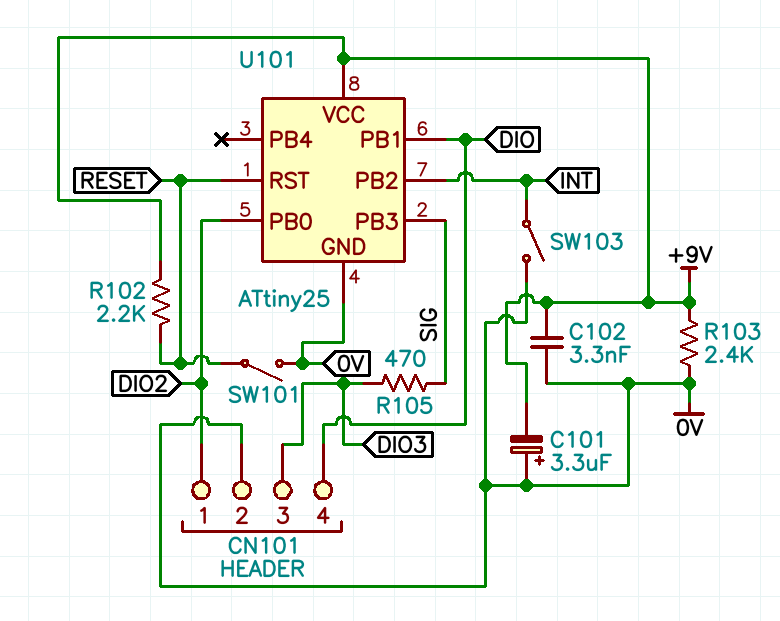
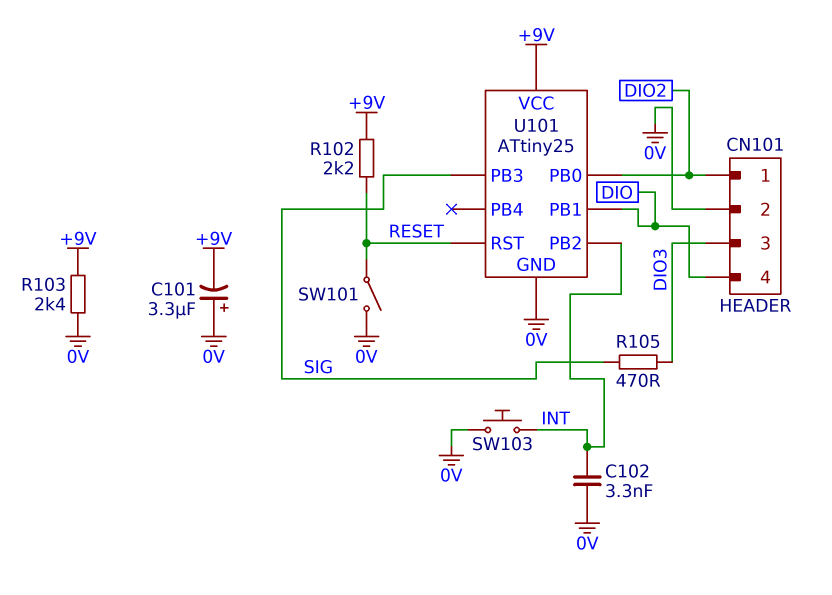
C102: 3.3nF (+9V, 0V) -> 3.3nF (0V, INT)
SW103: switch (0V, INT) -> button (0V, INT)

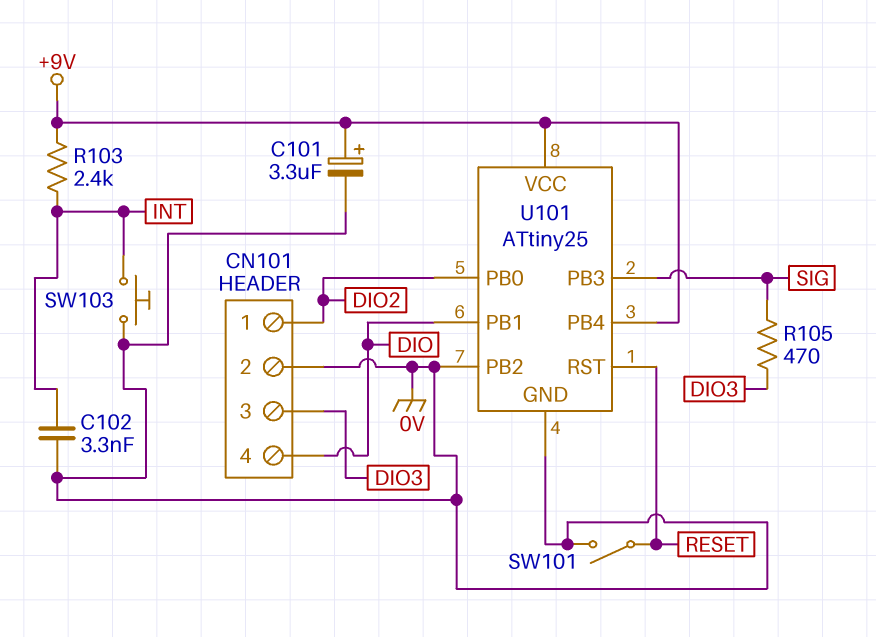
C101: 3.3uF (plus 0V, minus +9V) -> 3.3uF (plus +9V, minus 0V)
R102: 2.2k (+9V, RESET) -> none
R103: 2.4k (+9V, 0V) -> 2.4k (+9V, INT)
U101 pin PB2: INT -> 0V
U101 pin PB4: none -> +9V

